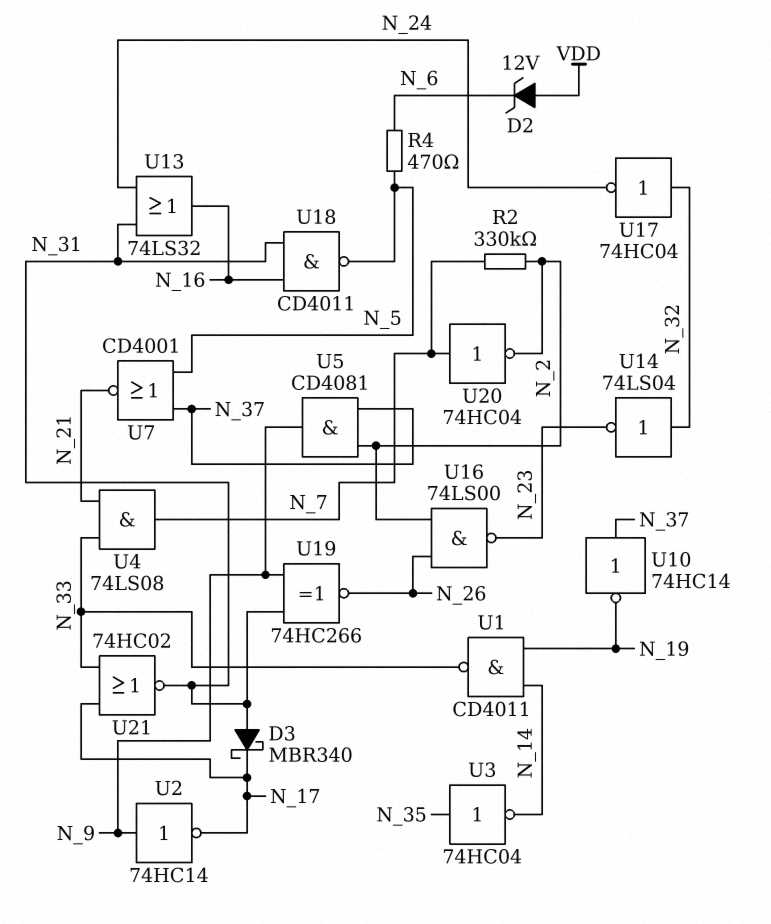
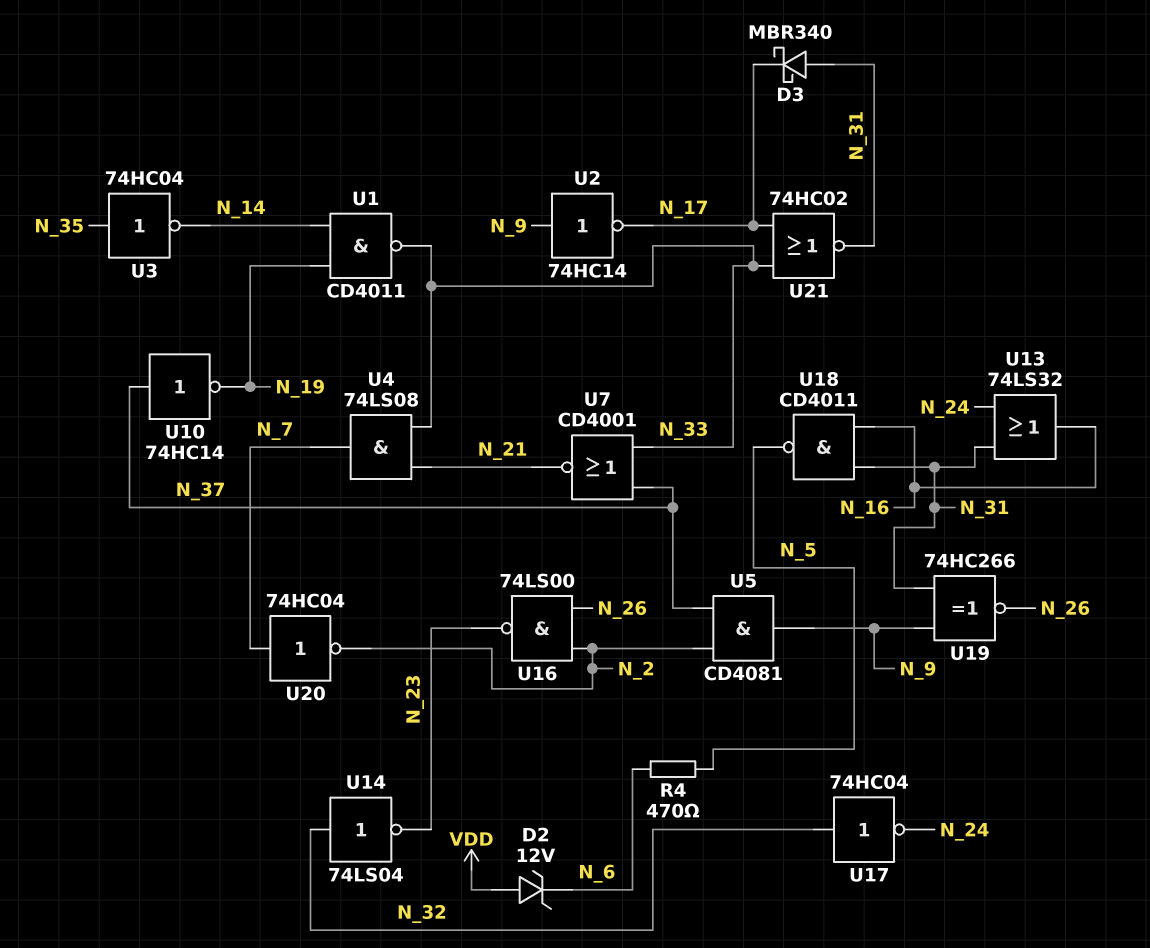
R2: 330k (N_2, N_7) -> none
U7: NOR CD4001 (in N_5, in N_37, out N_21) -> NOR CD4001 (in N_33, in N_37, out N_21)

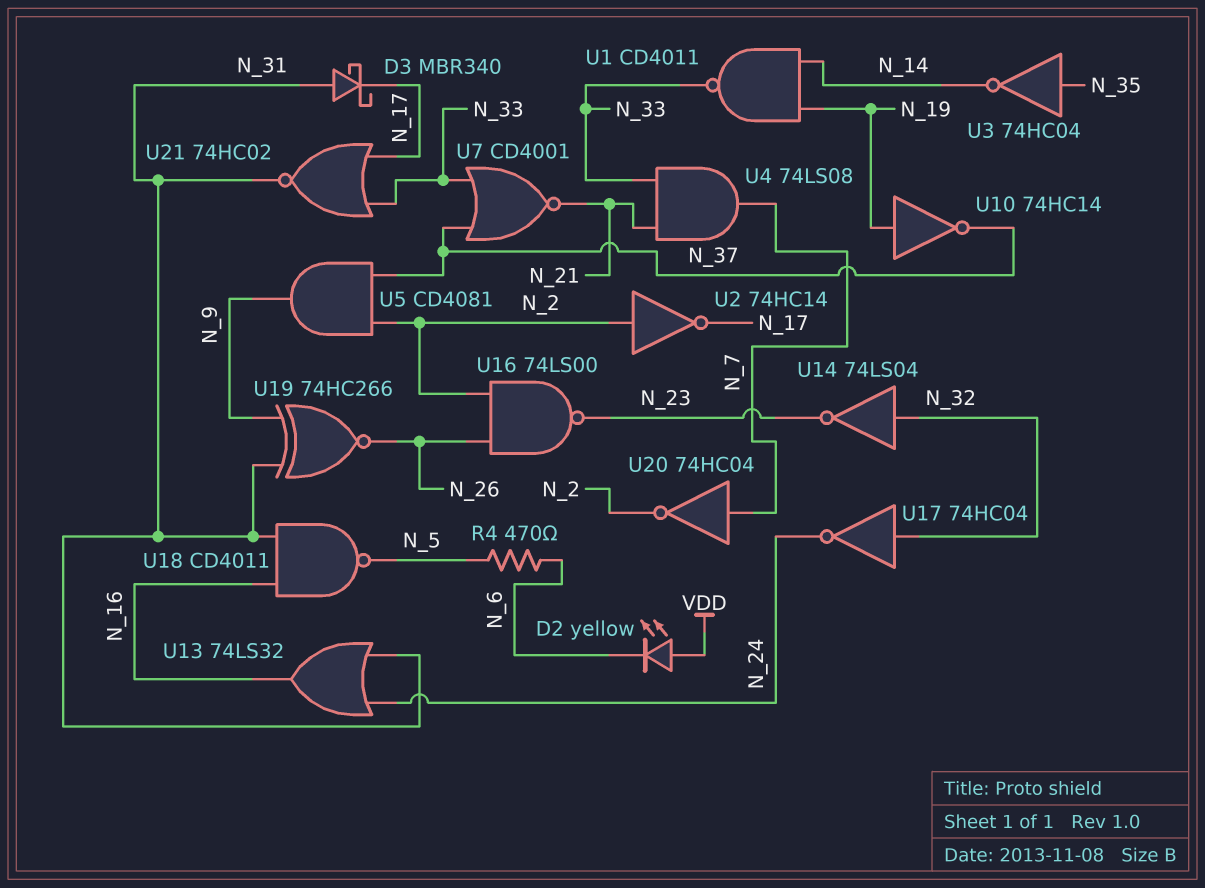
D2: zener 12V (A VDD, K N_6) -> LED yellow (A VDD, K N_6)
U2: NOT 74HC14 (in N_9, out N_17) -> NOT 74HC14 (in N_2, out N_17)
U10: NOT 74HC14 (in N_37, out N_19) -> NOT 74HC14 (in N_19, out N_37)

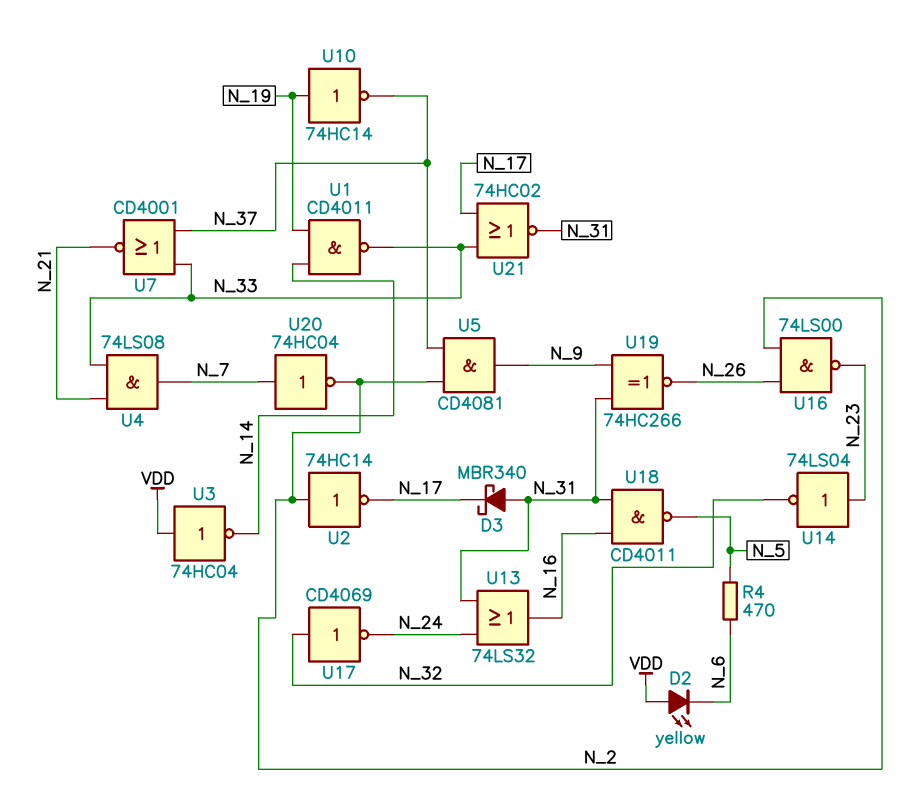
U3: NOT 74HC04 (in N_35, out N_14) -> NOT 74HC04 (in VDD, out N_14)
U14: NOT 74LS04 (in N_32, out N_23) -> NOT 74LS04 (in N_23, out N_32)
U17: NOT 74HC04 (in N_32, out N_24) -> NOT CD4069 (in N_32, out N_24)

